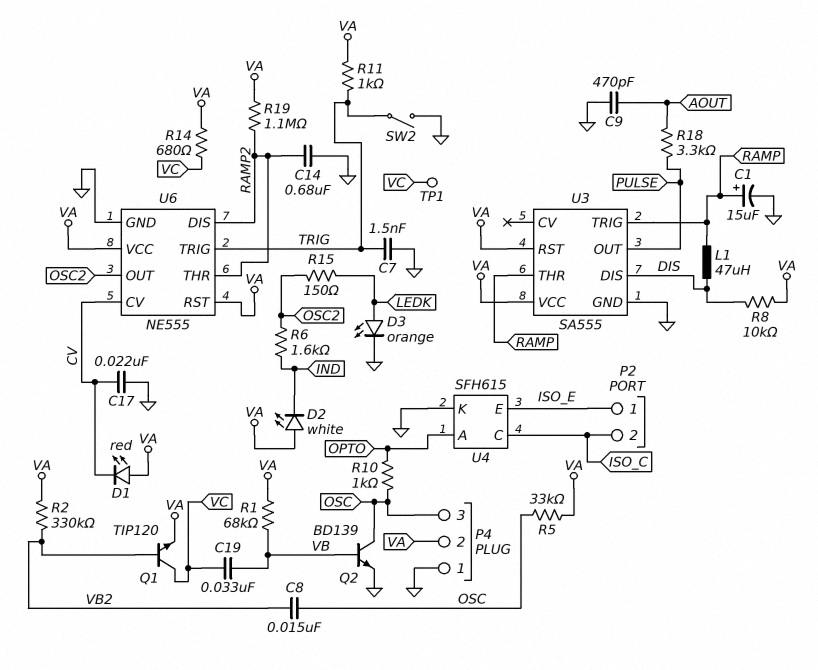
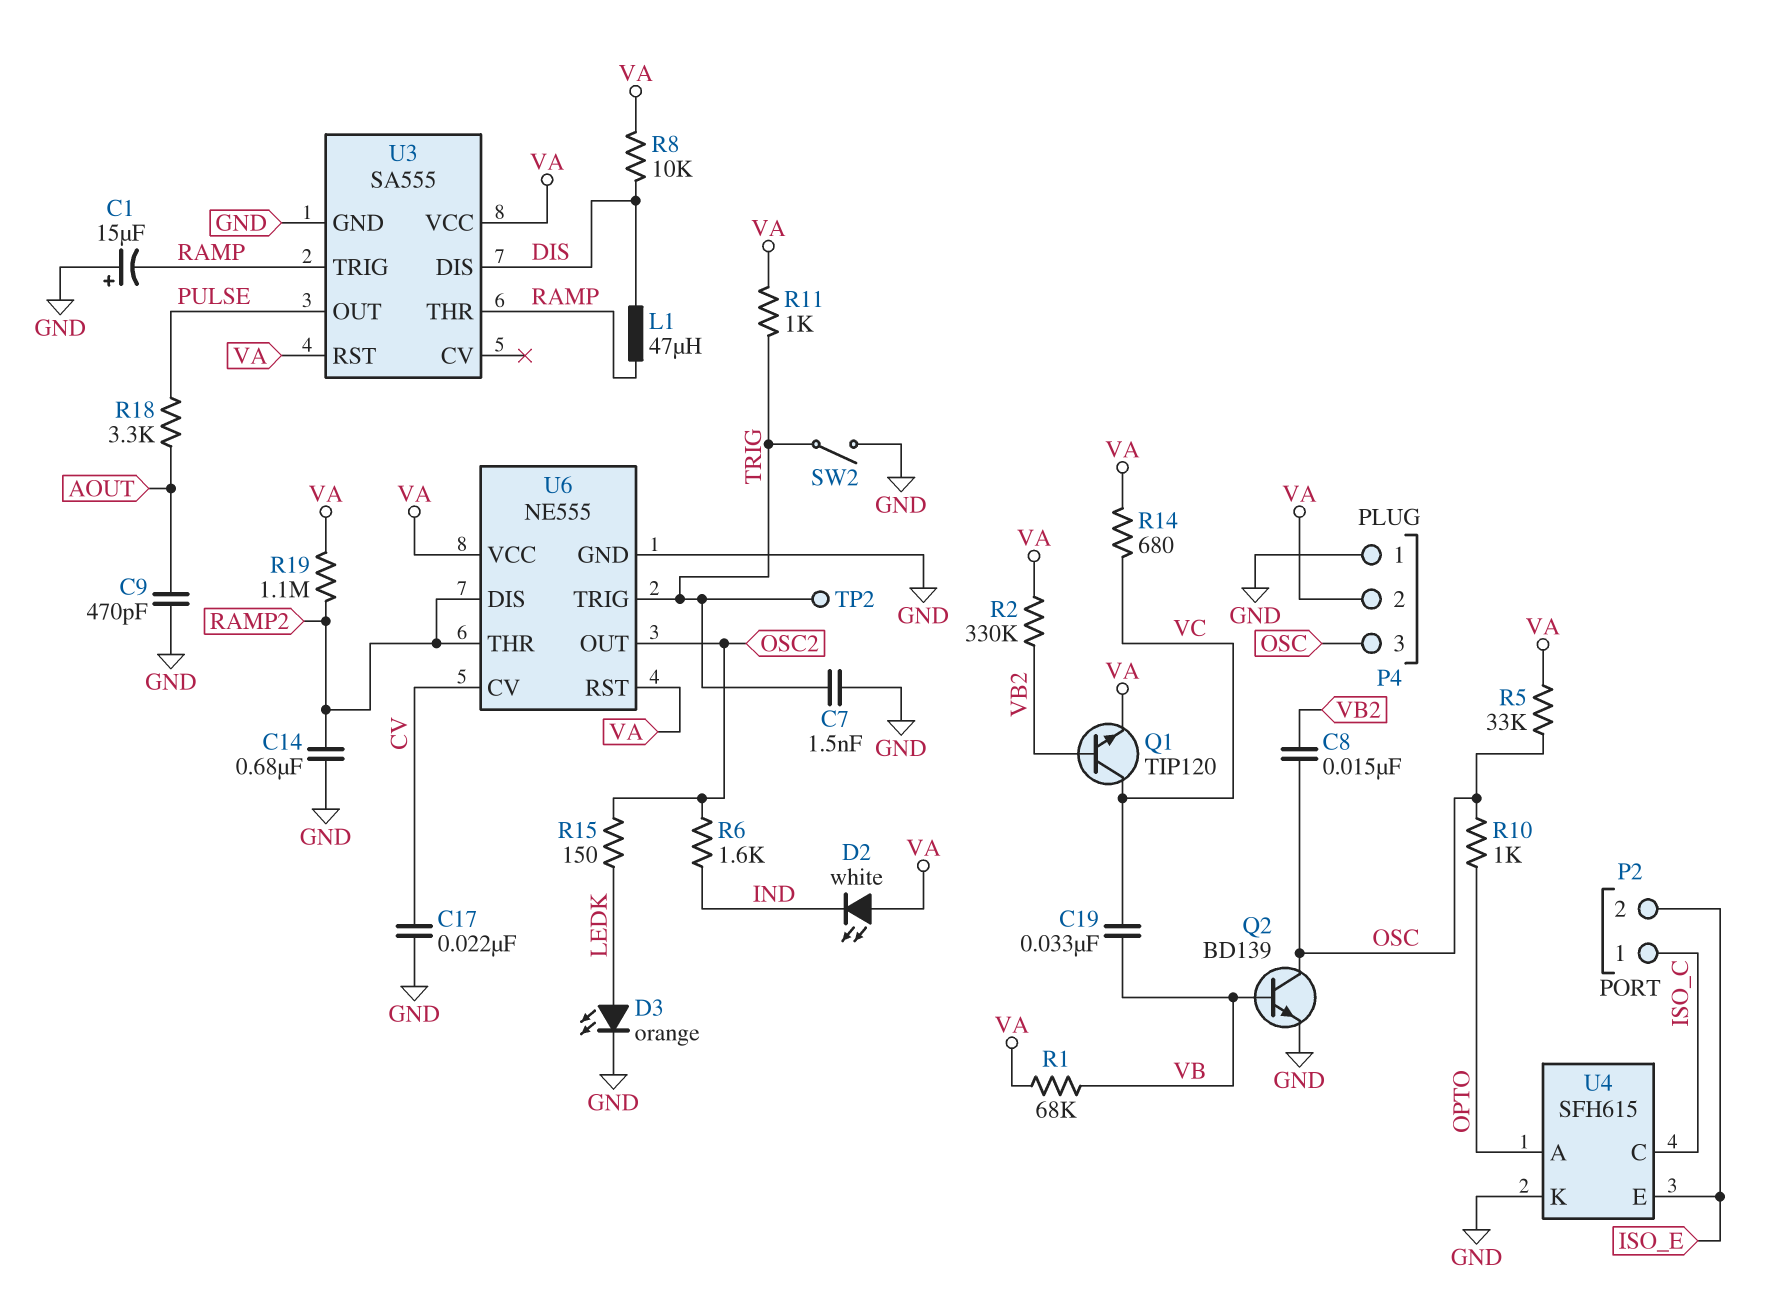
C1: 15uF (plus RAMP, minus GND) -> 15uF (plus GND, minus RAMP)
D1: LED red (A VA, K CV) -> none
P2 pin 1: ISO_E -> ISO_C
P2 pin 2: ISO_C -> ISO_E
TP1: test point (VC) -> none
TP2: none -> test point (TRIG)

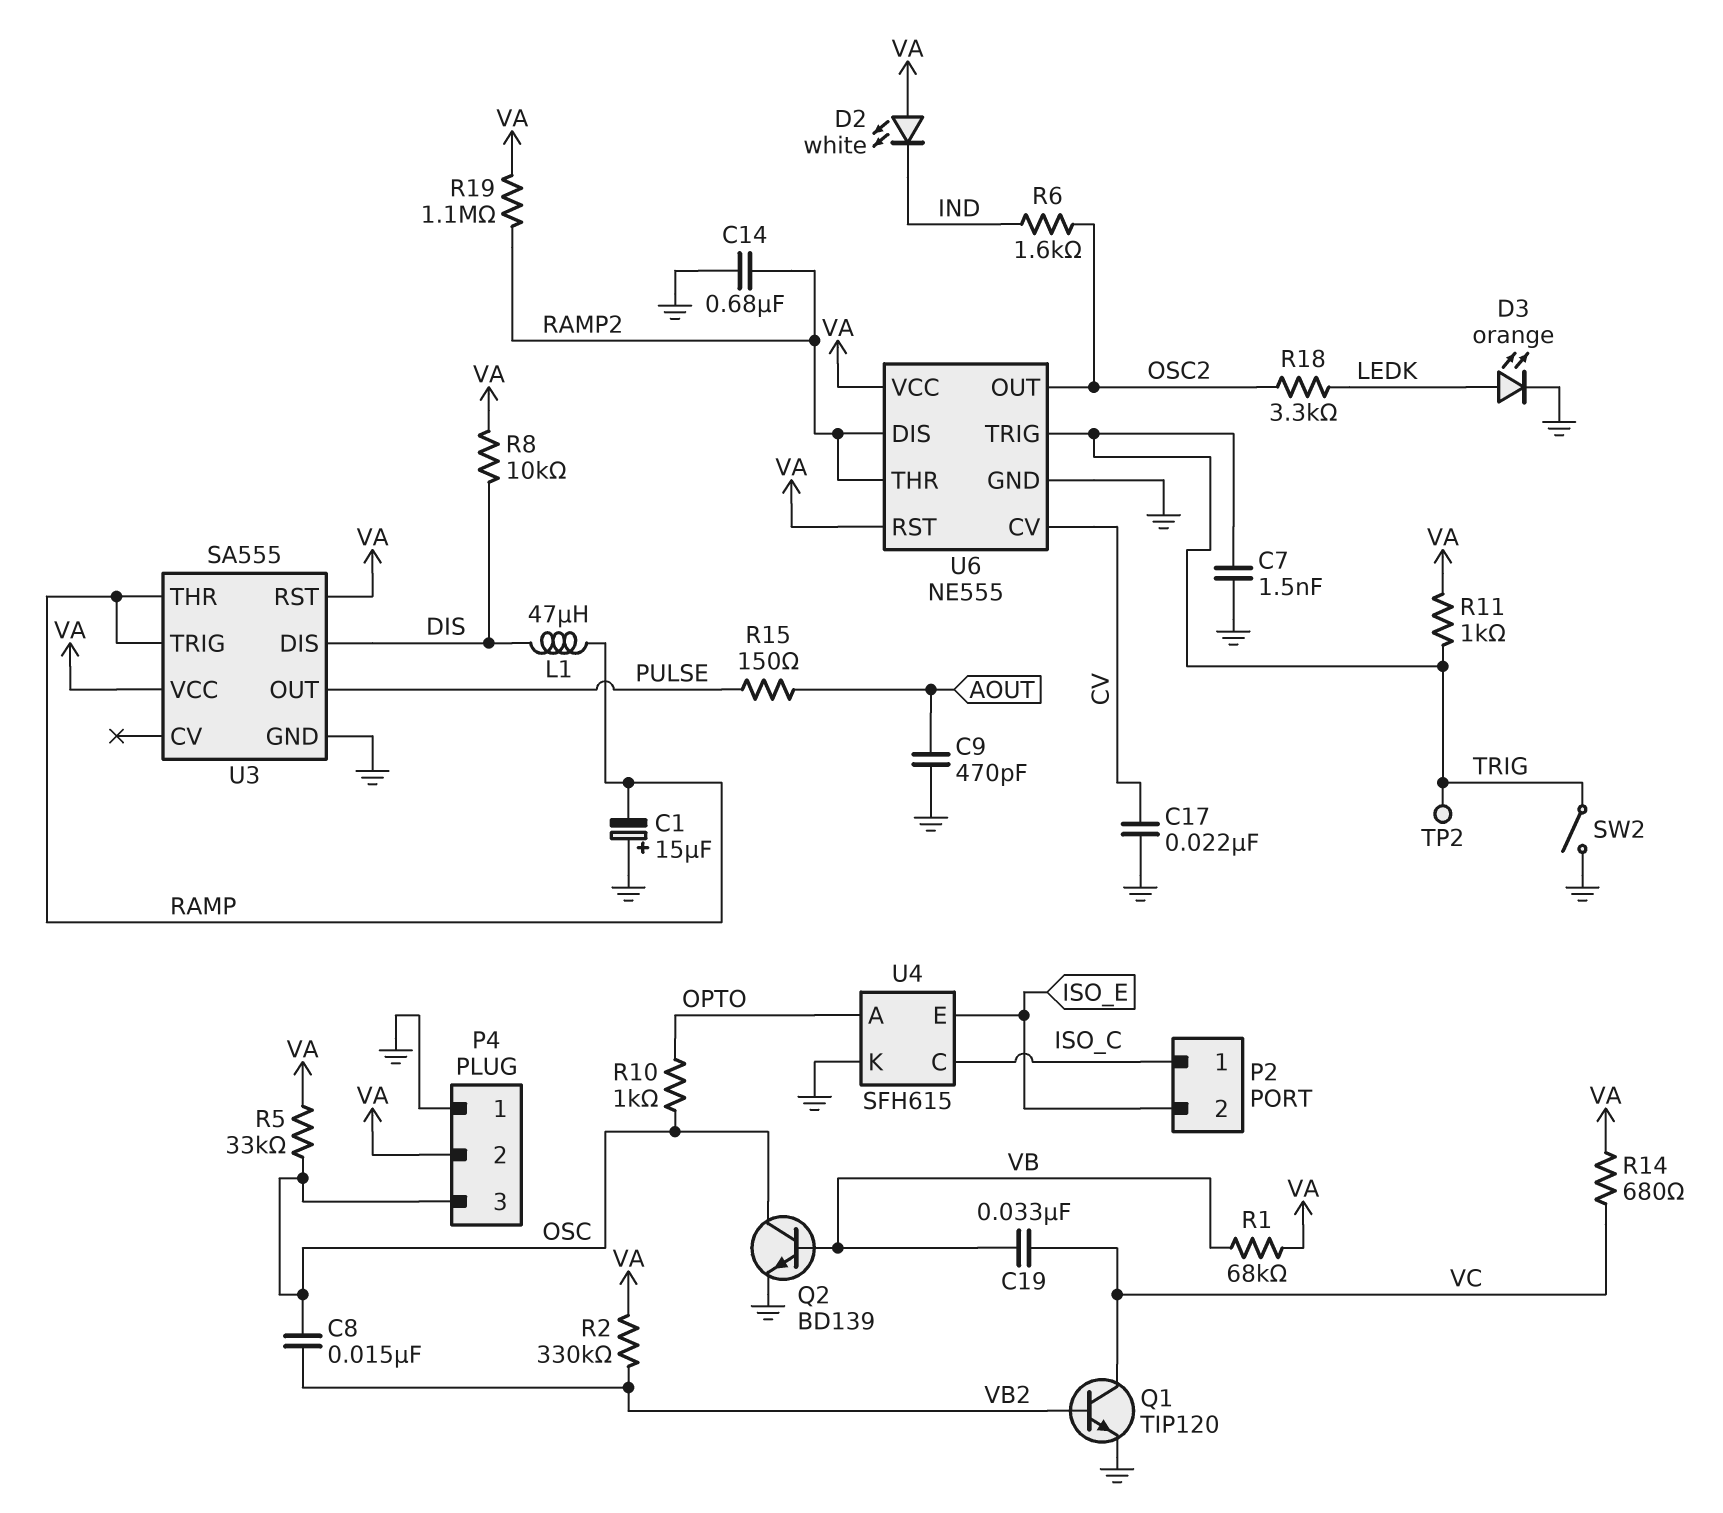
Q1: NPN TIP120 (B VB2, C VC, E VA) -> NPN TIP120 (B VB2, C VC, E GND)
R15: 150 (LEDK, OSC2) -> 150 (AOUT, PULSE)
R18: 3.3k (AOUT, PULSE) -> 3.3k (LEDK, OSC2)

